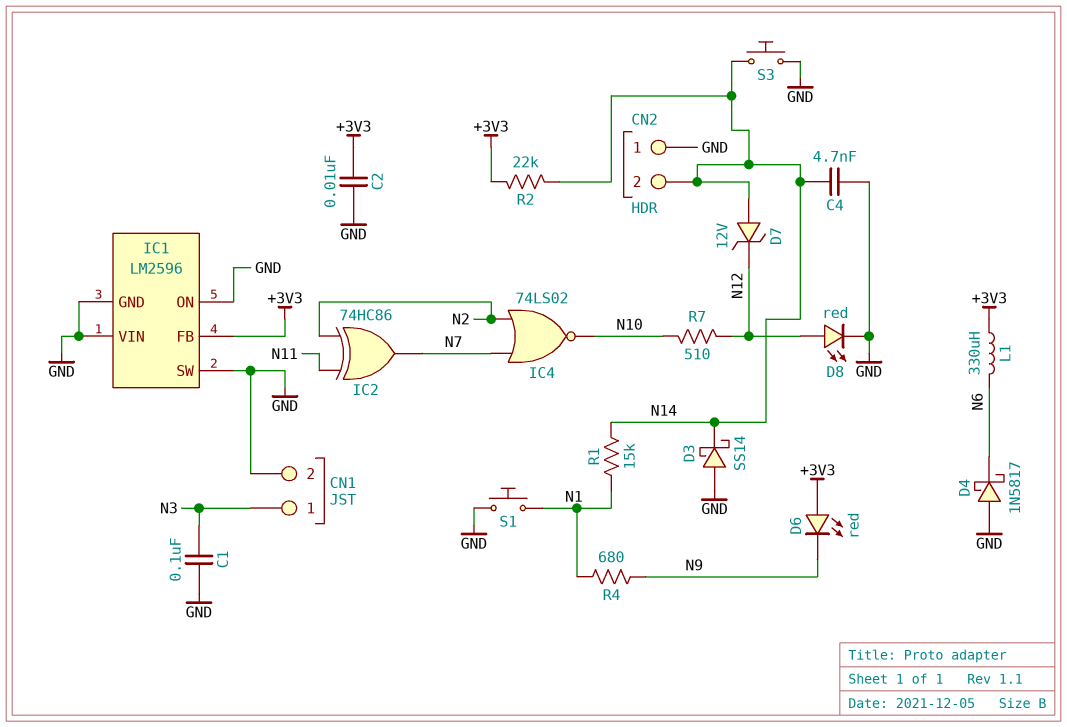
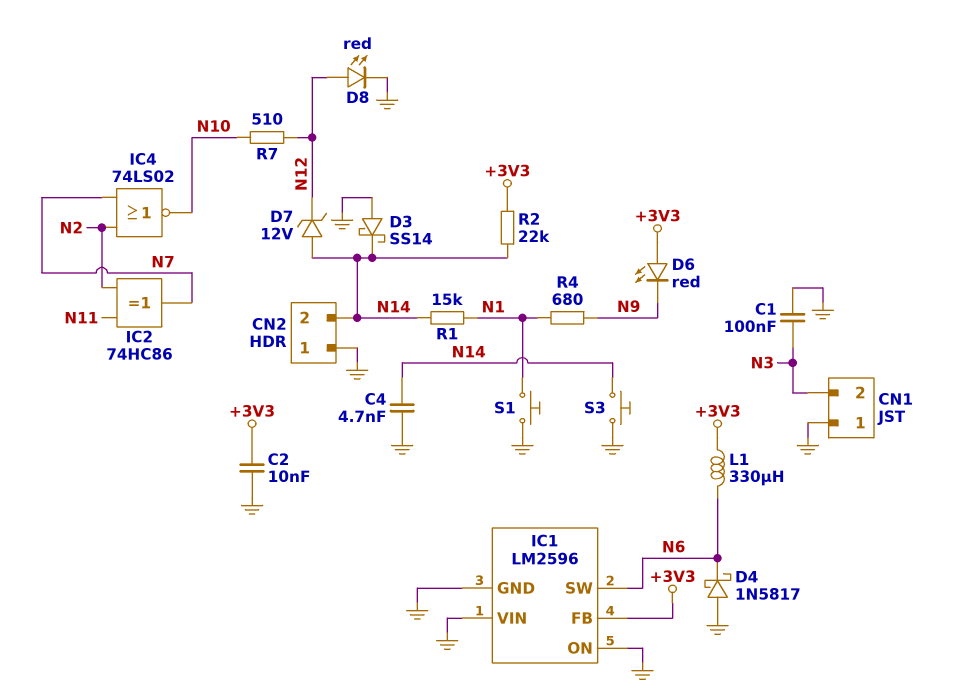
CN1 pin 1: N3 -> GND
CN1 pin 2: GND -> N3
IC1 pin SW: GND -> N6

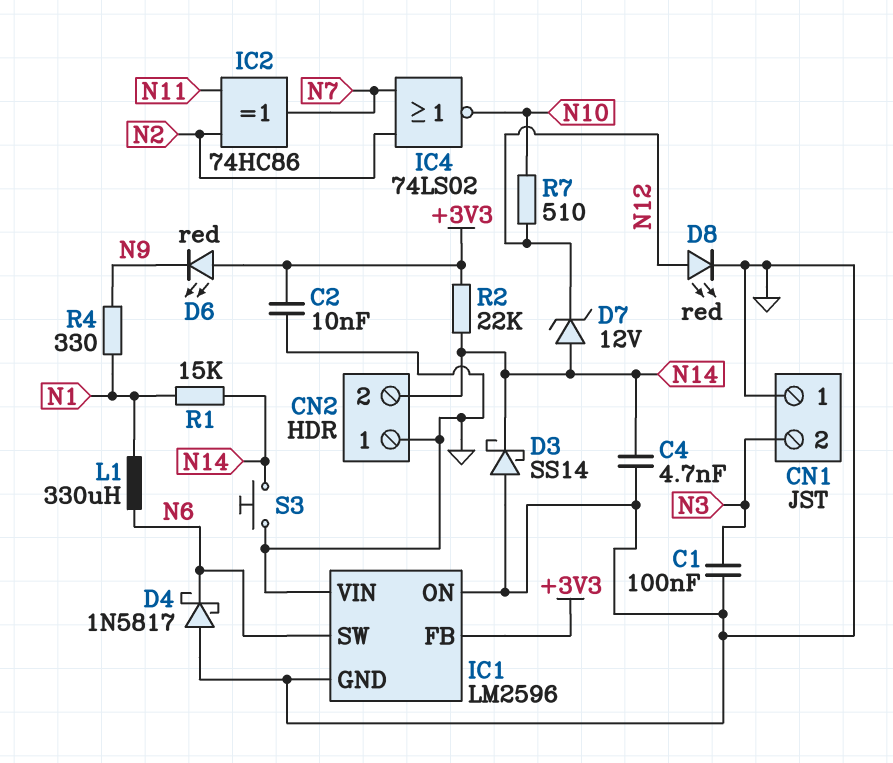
L1: 330uH (+3V3, N6) -> 330uH (N1, N6)
R4: 680 (N1, N9) -> 330 (N1, N9)
S1: button (GND, N1) -> none

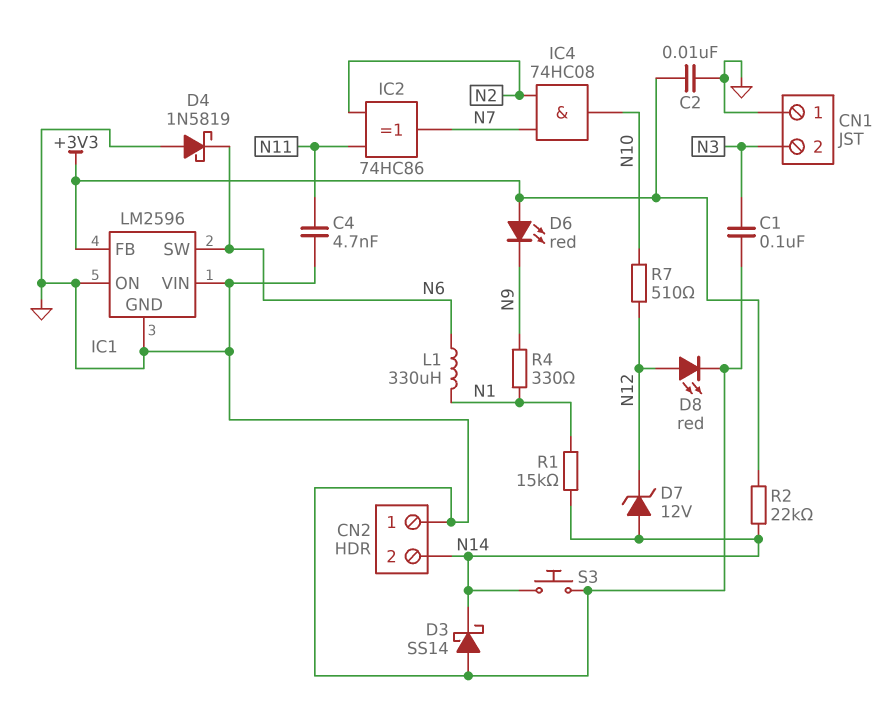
C4: 4.7nF (GND, N14) -> 4.7nF (GND, N11)
D4: schottky 1N5817 (A GND, K N6) -> schottky 1N5819 (A GND, K N6)
IC4: NOR 74LS02 (in N2, in N7, out N10) -> AND 74HC08 (in N2, in N7, out N10)

